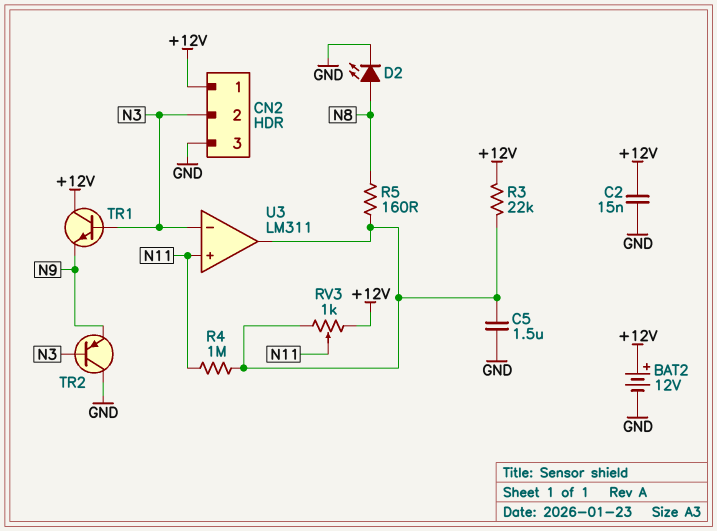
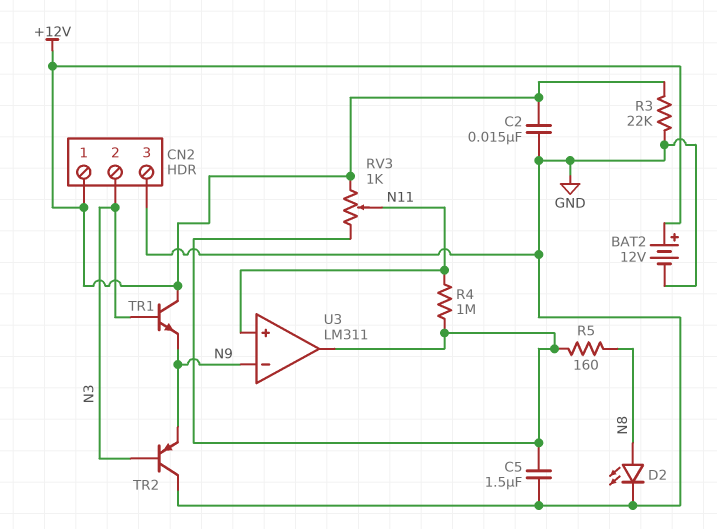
R3: 22k (+12V, U3/out) -> 22k (+12V, GND)
U3 pin in-: N3 -> N9

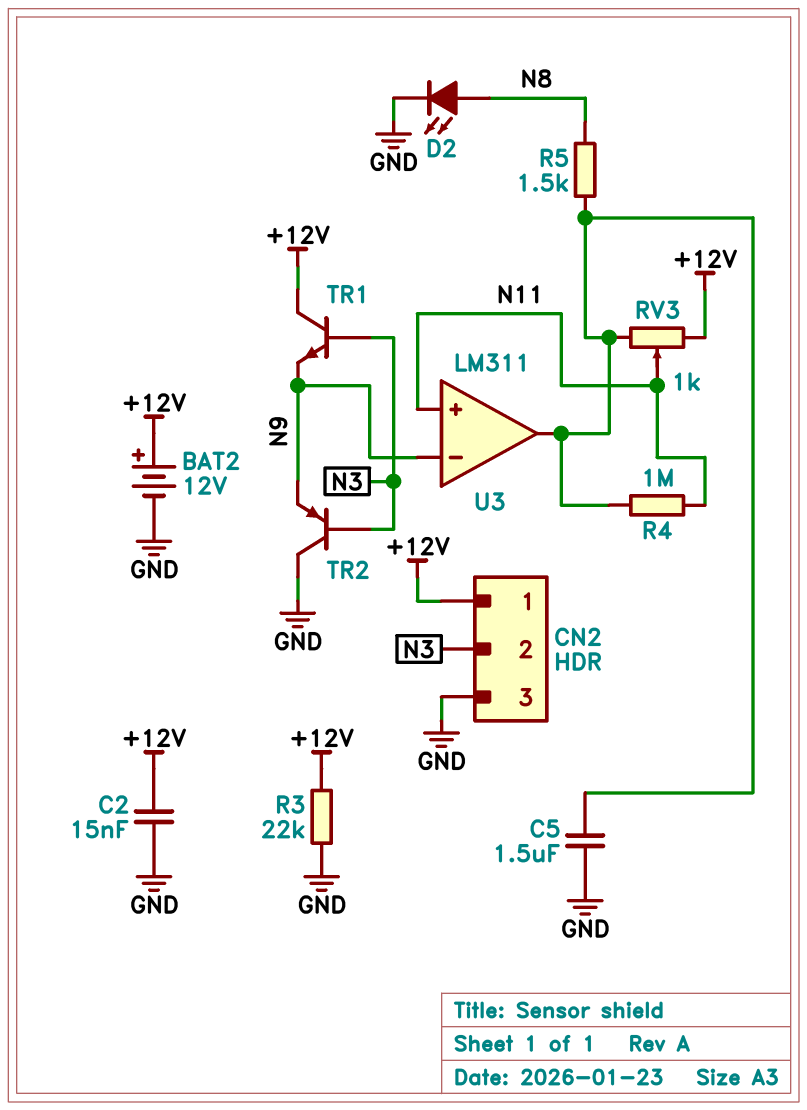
R5: 160 (N8, U3/out) -> 1.5k (N8, U3/out)

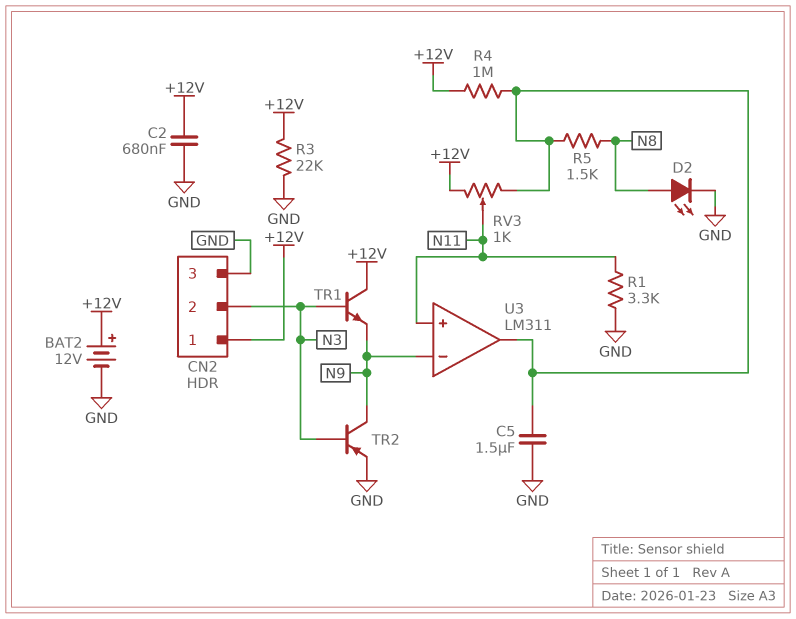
C2: 15nF (+12V, GND) -> 680nF (+12V, GND)
R1: none -> 3.3k (GND, N11)
R4: 1M (N11, U3/out) -> 1M (+12V, U3/out)
TR2: PNP (B N3, C GND, E N9) -> PNP (B N3, C N9, E GND)

